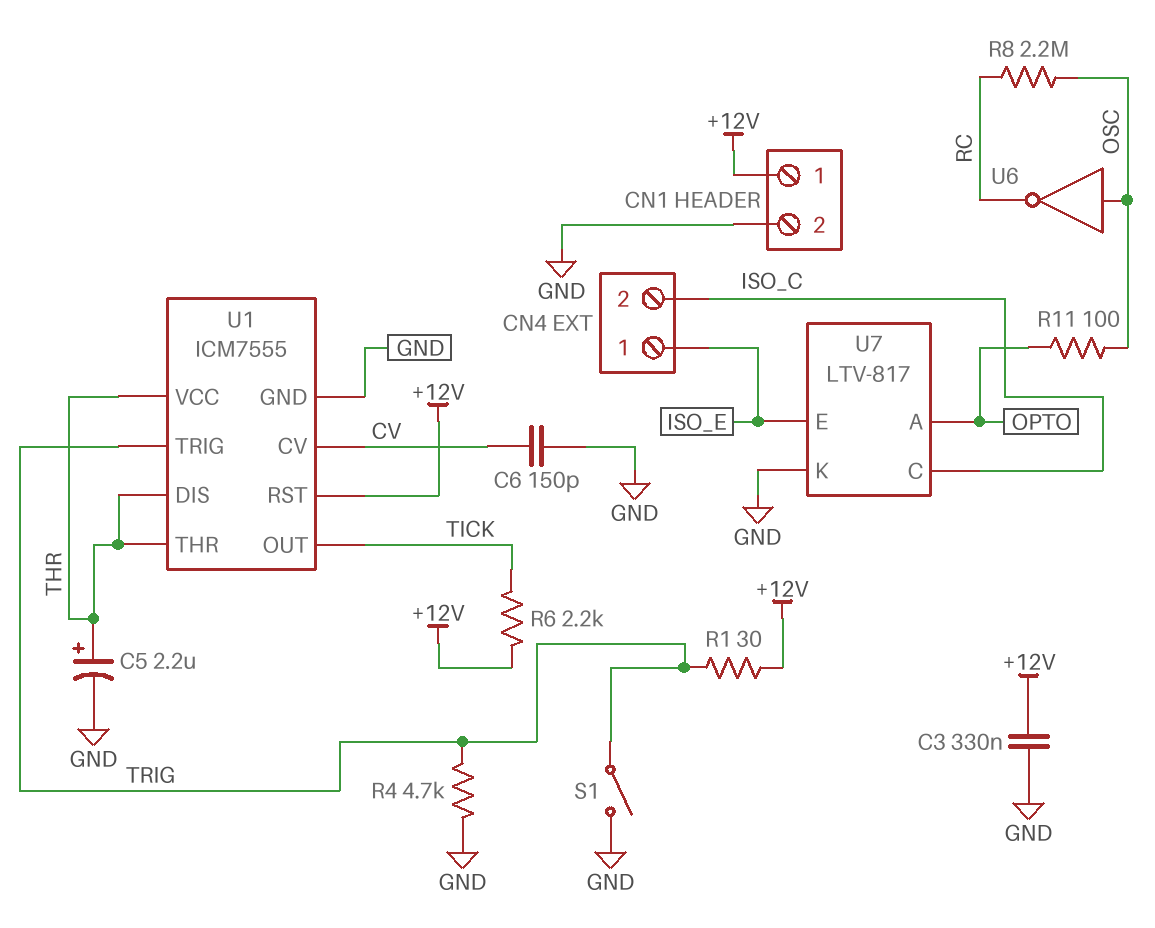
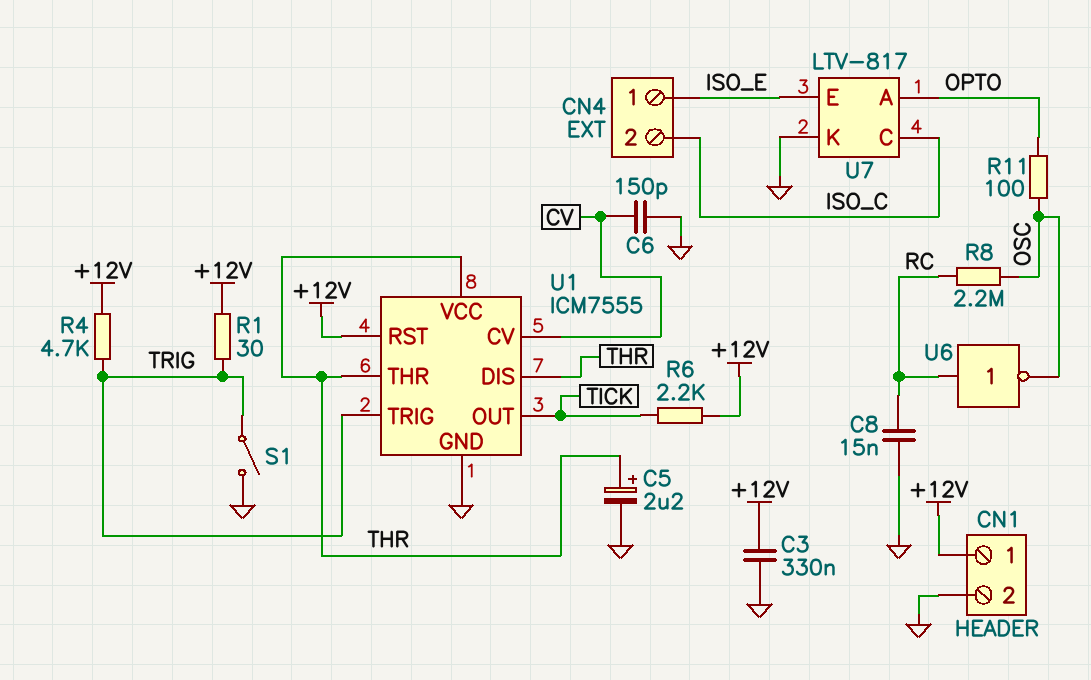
C8: none -> 15nF (GND, RC)
R4: 4.7k (GND, TRIG) -> 4.7k (+12V, TRIG)
U6: NOT (in OSC, out RC) -> NOT (in RC, out OSC)

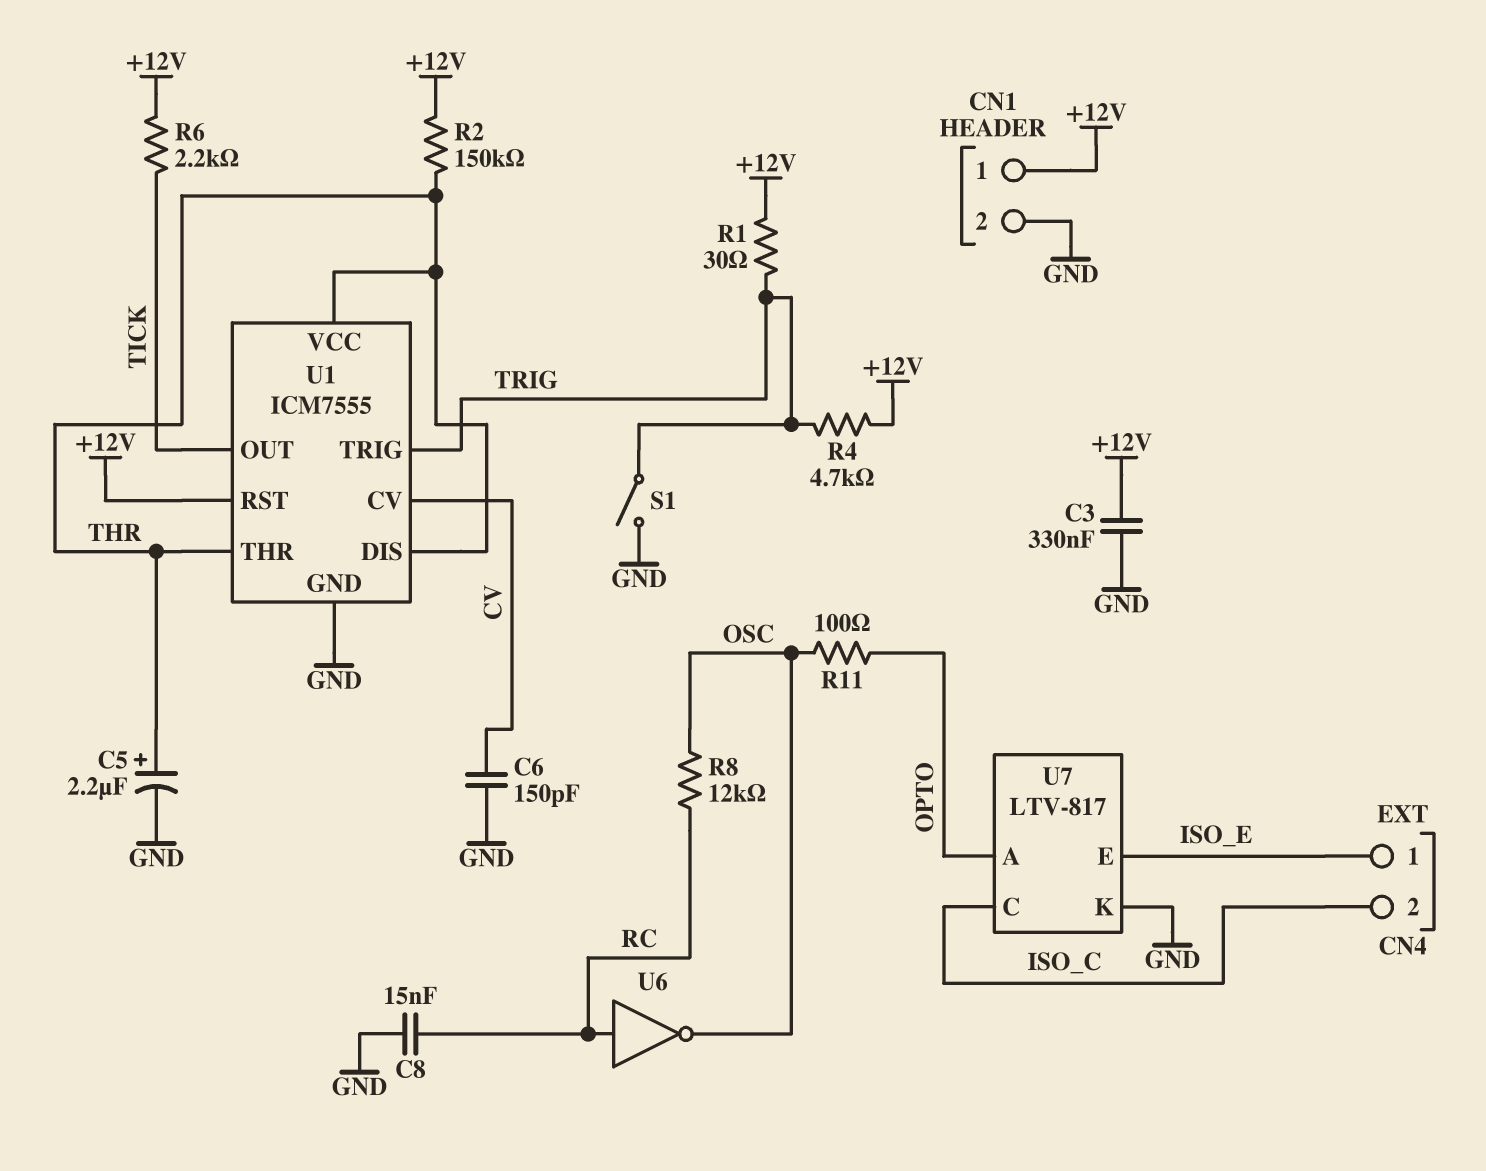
R2: none -> 150k (+12V, THR)
R8: 2.2M (OSC, RC) -> 12k (OSC, RC)

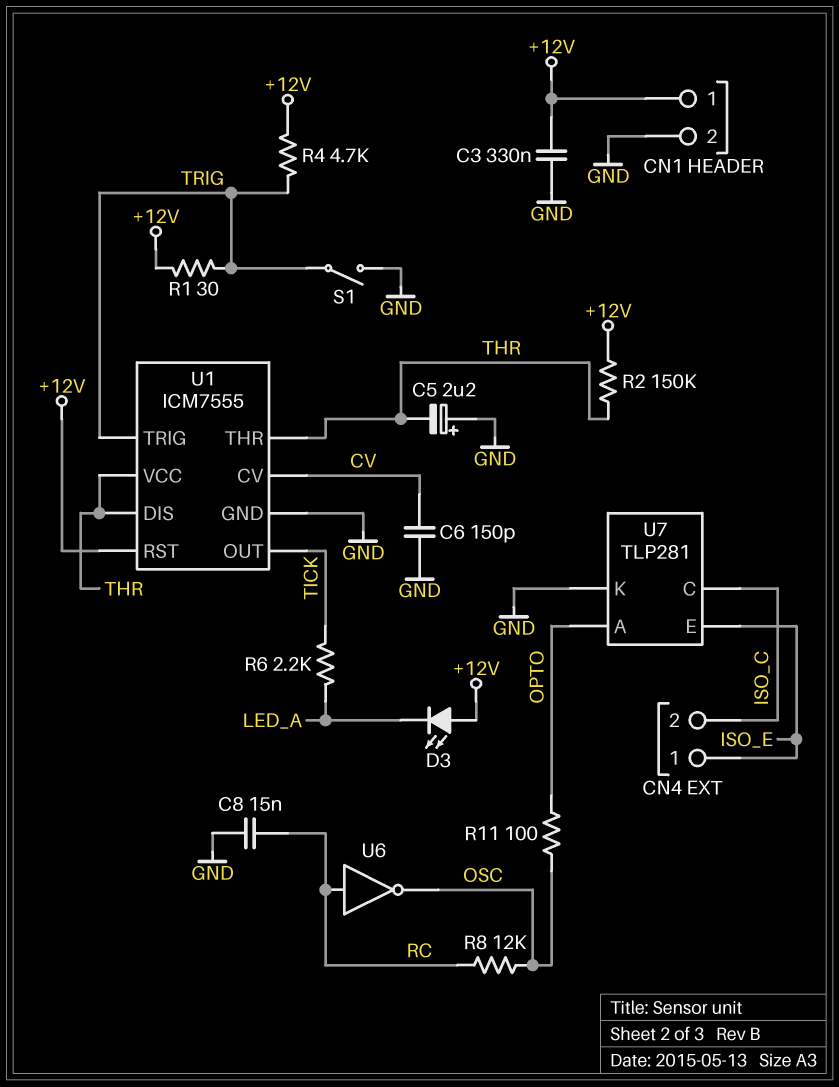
C5: 2.2uF (plus THR, minus GND) -> 2.2uF (plus GND, minus THR)
D3: none -> LED (A +12V, K LED_A)
R6: 2.2k (+12V, TICK) -> 2.2k (LED_A, TICK)
U7: LTV-817 -> TLP281

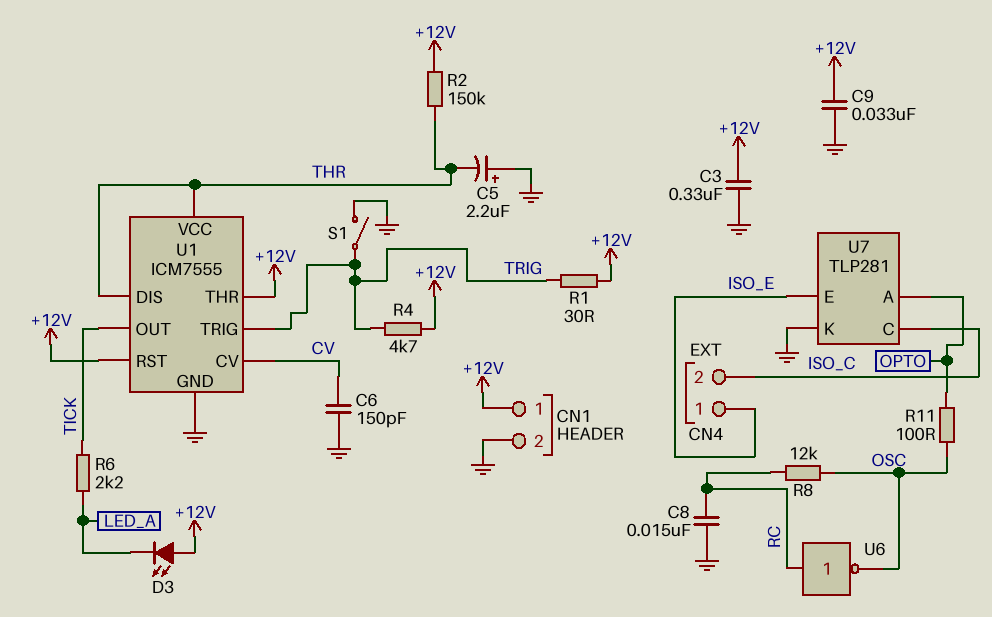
C9: none -> 33nF (+12V, GND)
U1 pin THR: THR -> +12V

